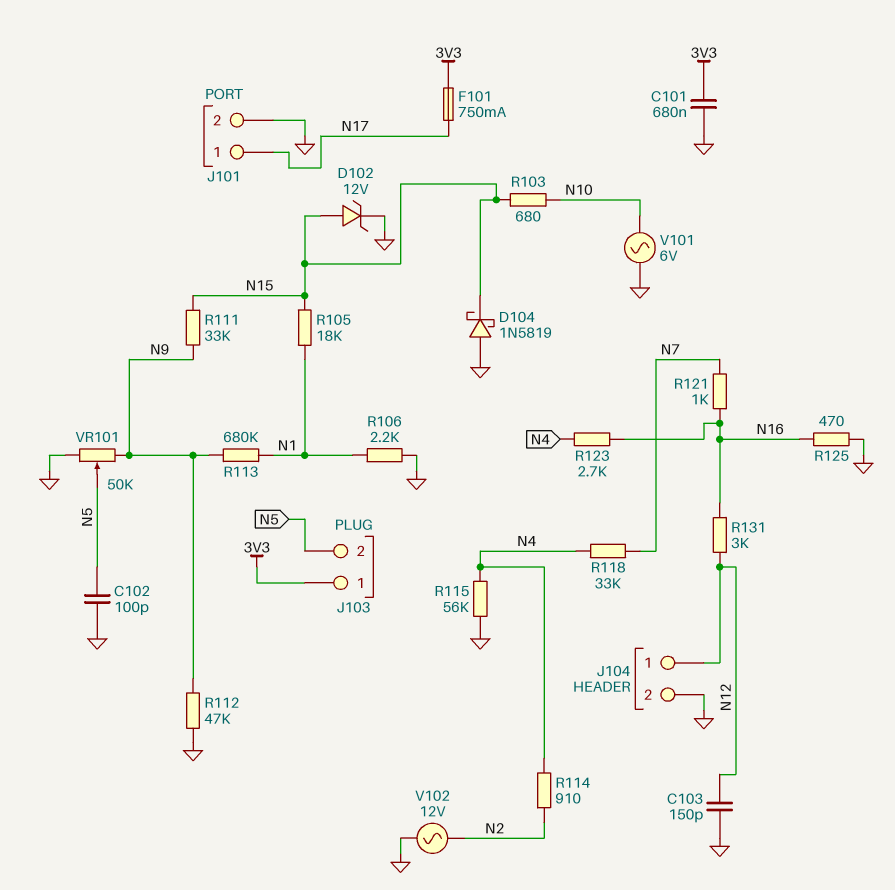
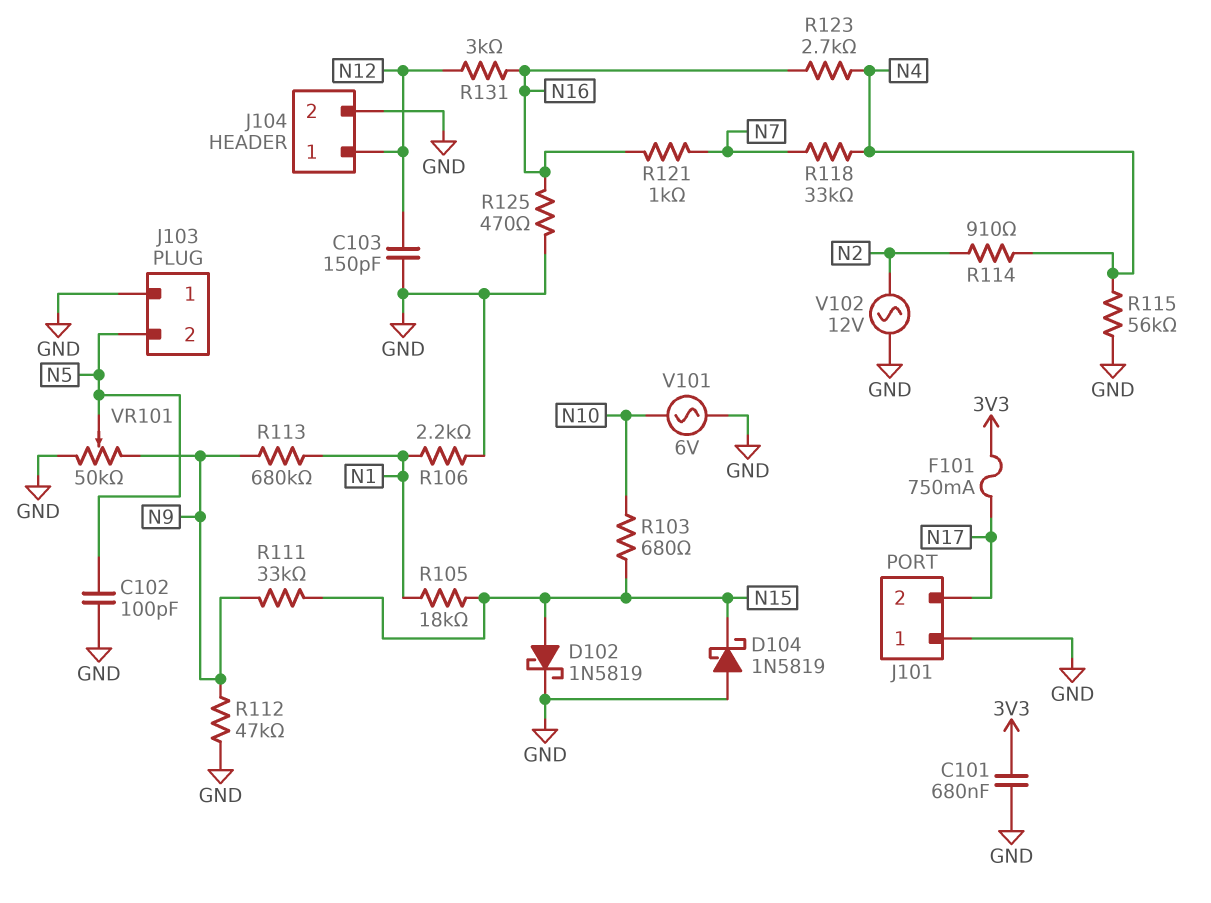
D102: zener 12V (A N15, K GND) -> schottky 1N5819 (A N15, K GND)
J101 pin 1: N17 -> GND
J101 pin 2: GND -> N17
J103 pin 1: 3V3 -> GND

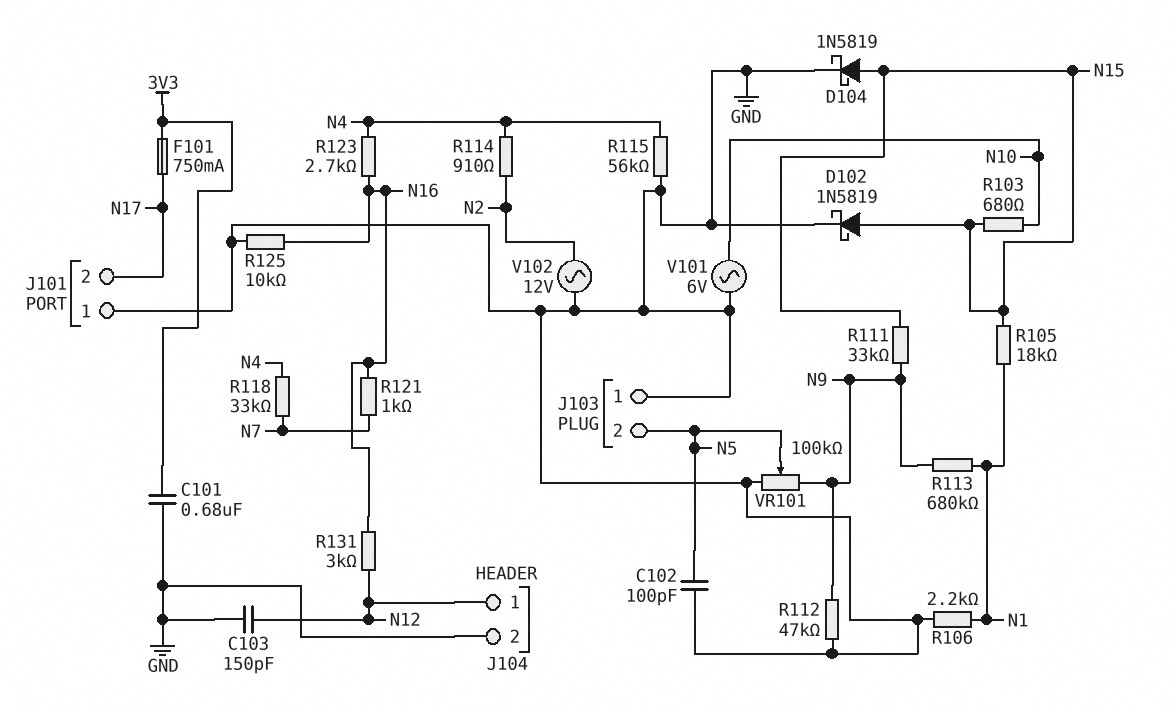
D104: schottky 1N5819 (A GND, K N15) -> schottky 1N5819 (A N15, K GND)
R125: 470 (GND, N16) -> 10k (GND, N16)
VR101: 50k (GND, N9, wiper N5) -> 100k (GND, N9, wiper N5)

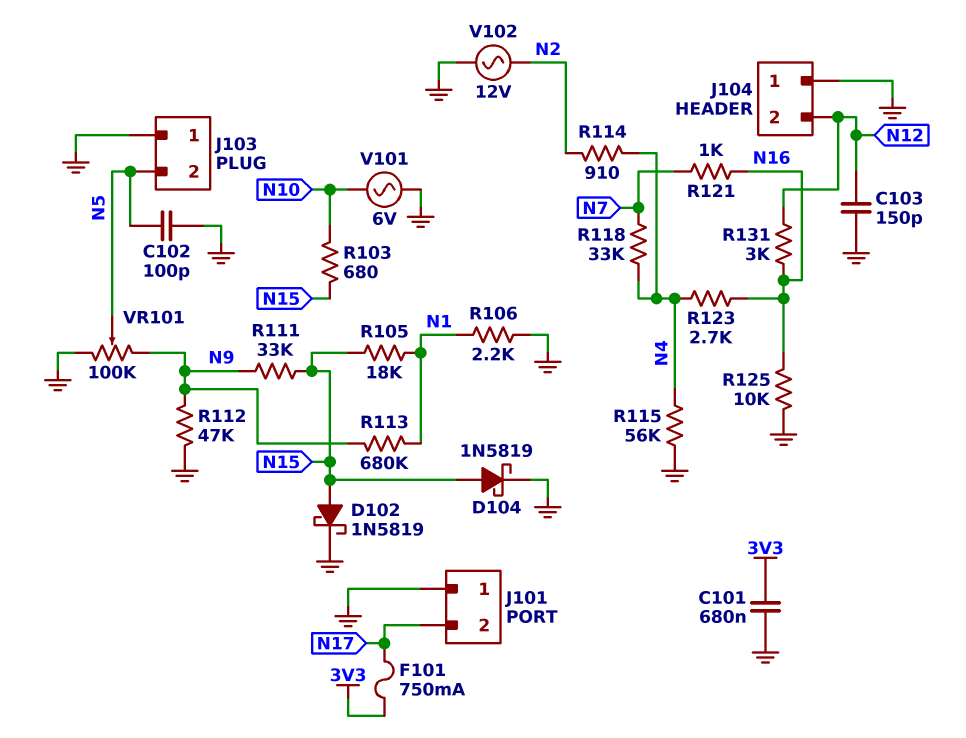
J104 pin 1: N12 -> GND
J104 pin 2: GND -> N12

